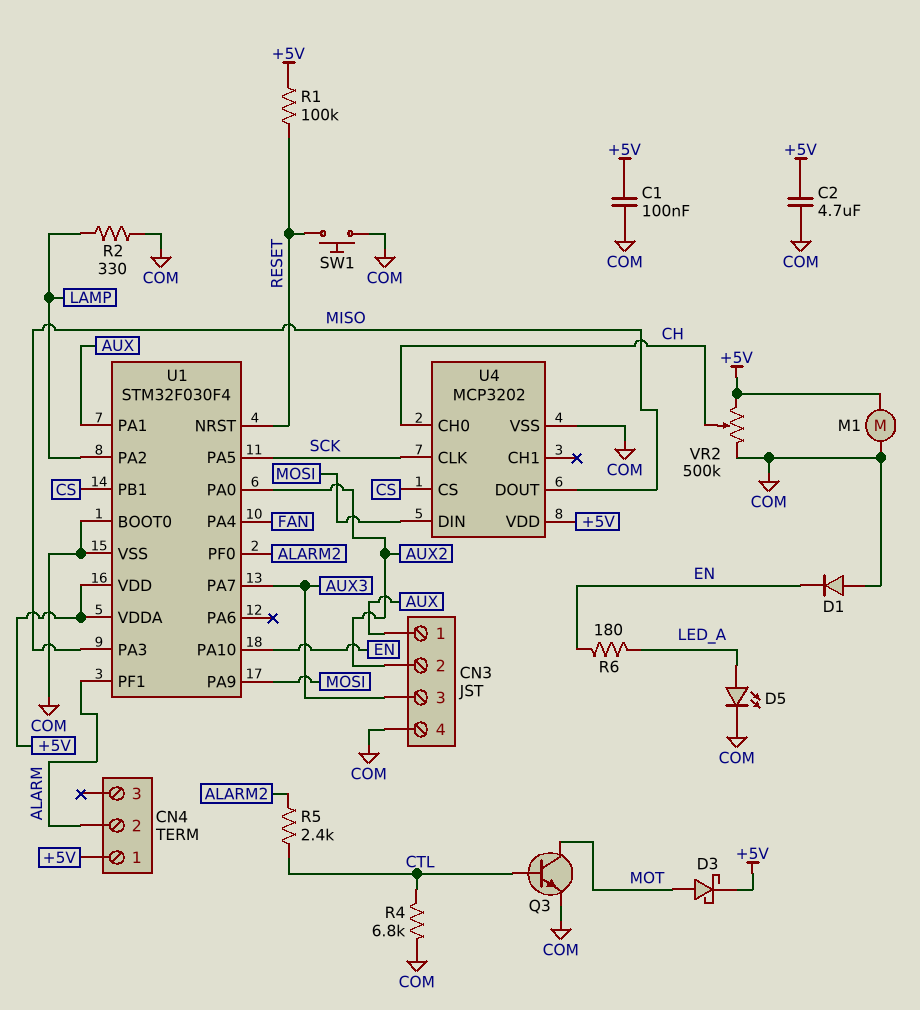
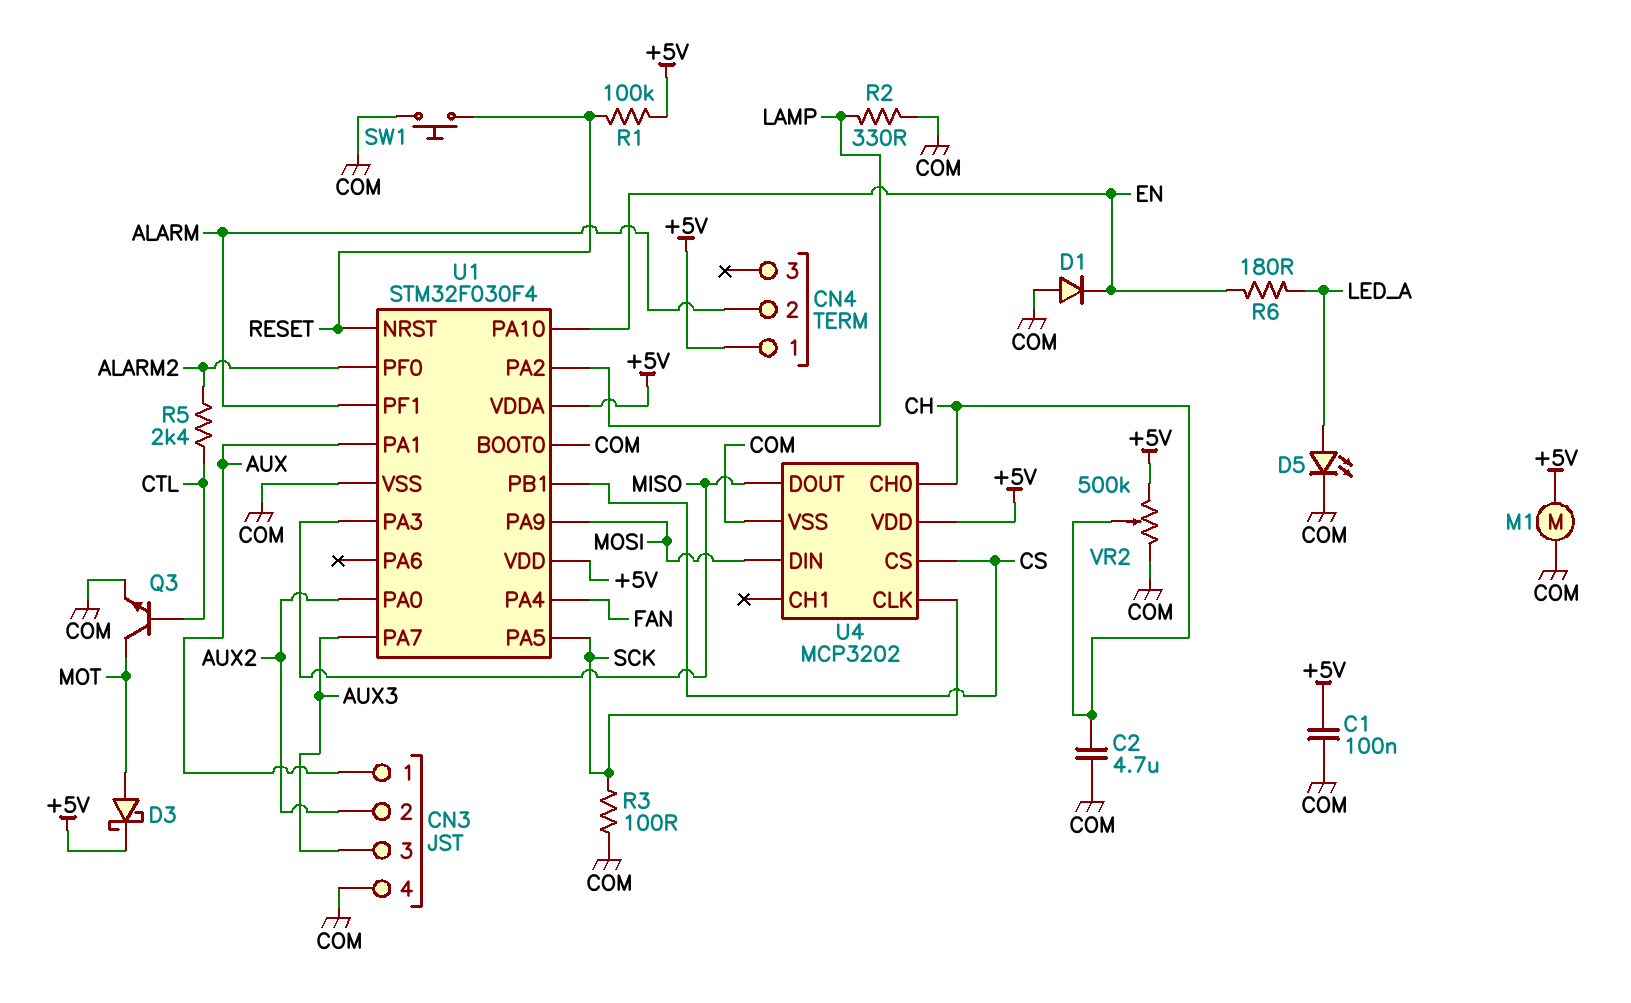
C2: 4.7uF (+5V, COM) -> 4.7uF (CH, COM)
R3: none -> 100 (COM, SCK)
R4: 6.8k (COM, CTL) -> none

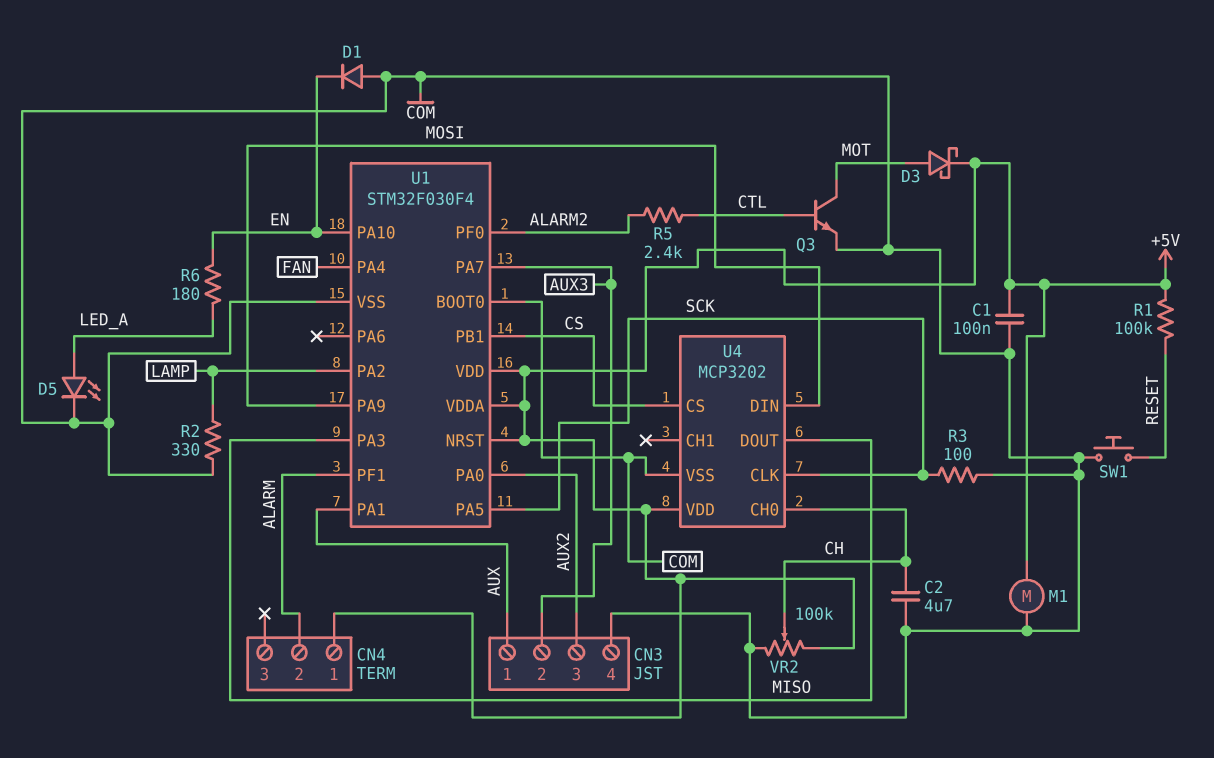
CN3 pin 2: AUX2 -> AUX3
CN3 pin 3: AUX3 -> AUX2
U1 pin NRST: RESET -> +5V
VR2: 500k (+5V, COM, wiper CH) -> 100k (+5V, COM, wiper CH)

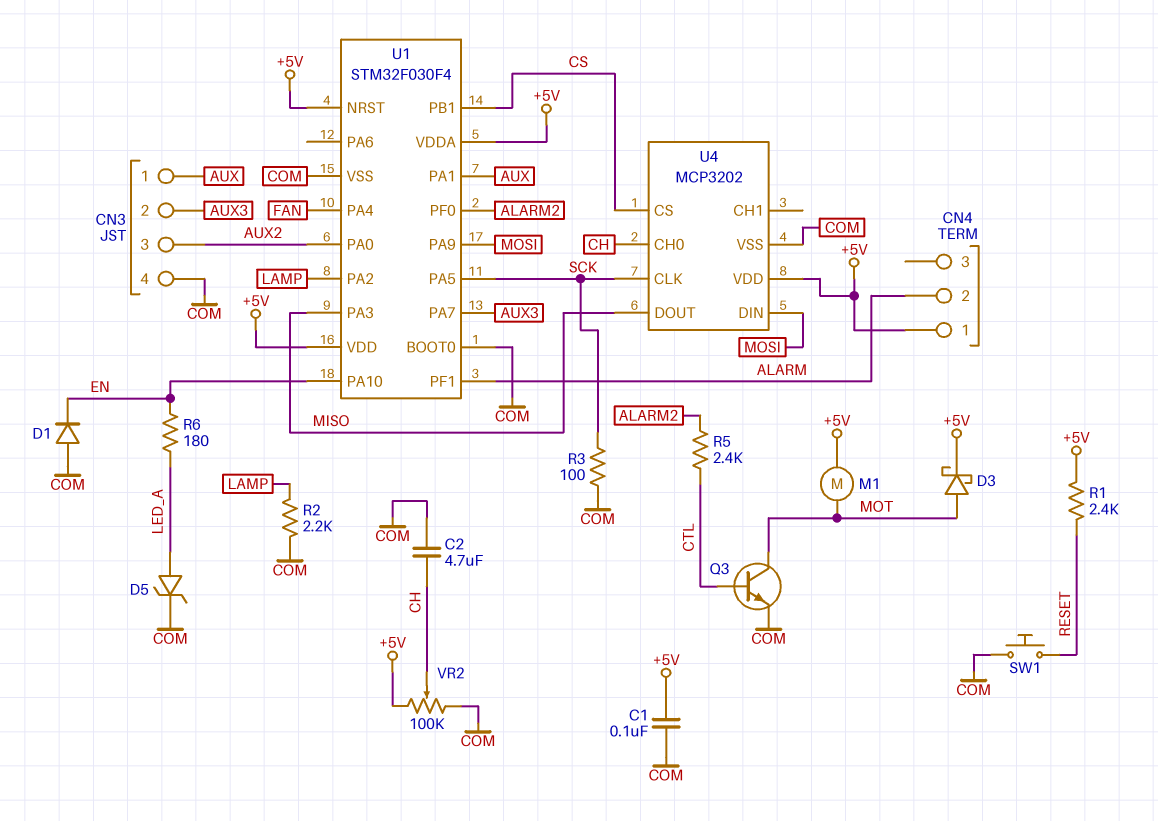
D5: LED (A LED_A, K COM) -> zener (A LED_A, K COM)
M1: motor (+5V, COM) -> motor (+5V, MOT)
R1: 100k (+5V, RESET) -> 2.4k (+5V, RESET)
R2: 330 (COM, LAMP) -> 2.2k (COM, LAMP)

